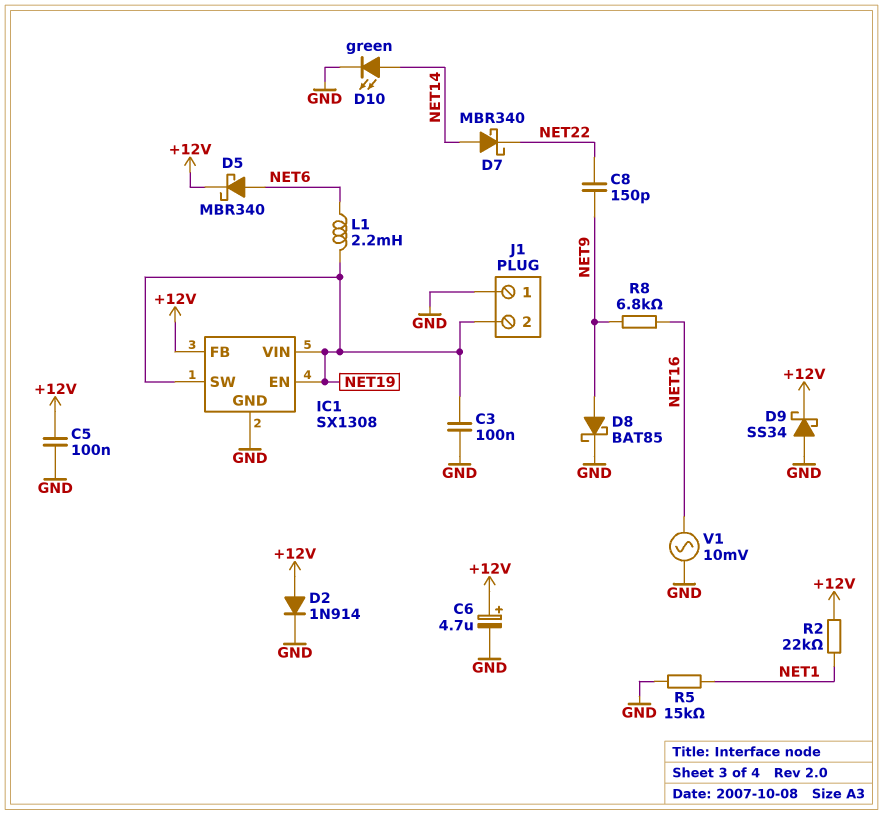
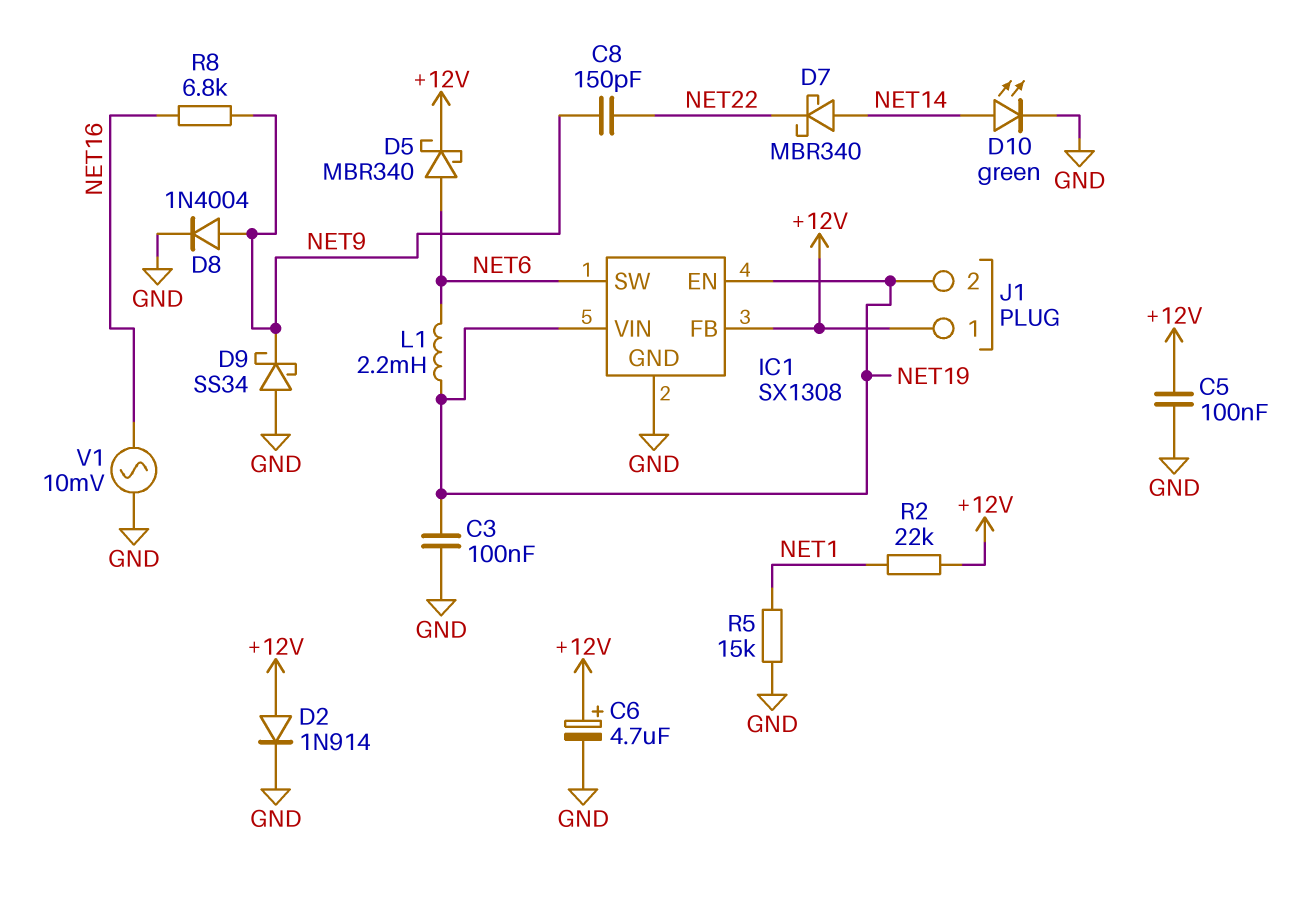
D8: schottky BAT85 (A NET9, K GND) -> diode 1N4004 (A NET9, K GND)
D9: schottky SS34 (A GND, K +12V) -> schottky SS34 (A GND, K NET9)
IC1 pin SW: NET19 -> NET6
J1 pin 1: GND -> +12V

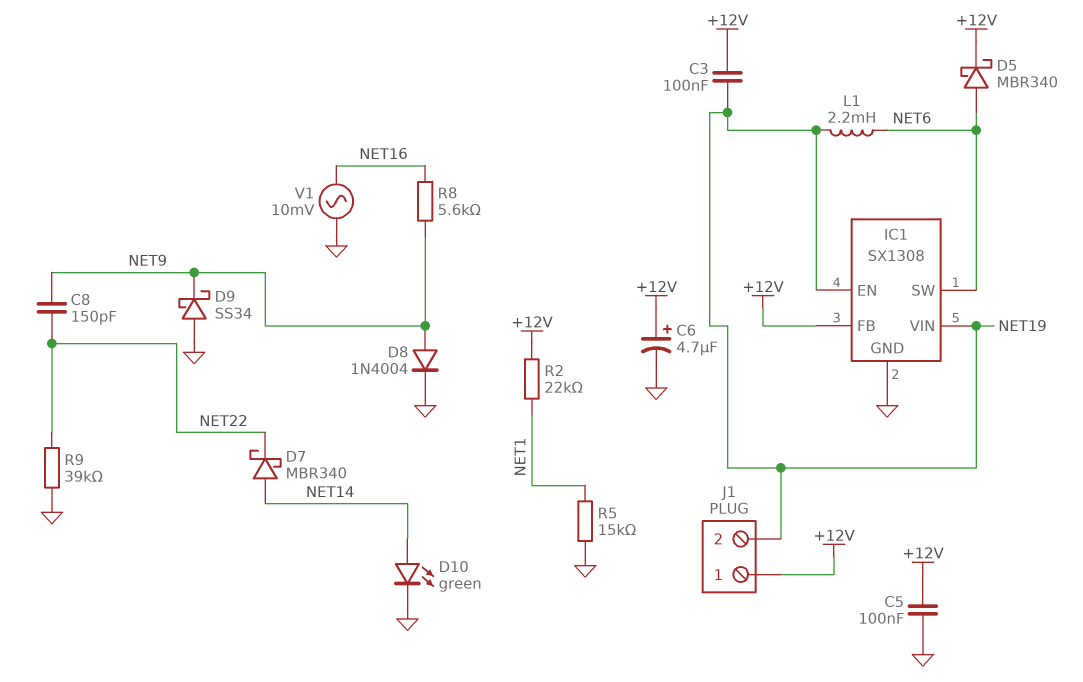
C3: 100nF (GND, NET19) -> 100nF (+12V, NET19)
D2: diode 1N914 (A +12V, K GND) -> none
R8: 6.8k (NET9, NET16) -> 5.6k (NET9, NET16)
R9: none -> 39k (GND, NET22)

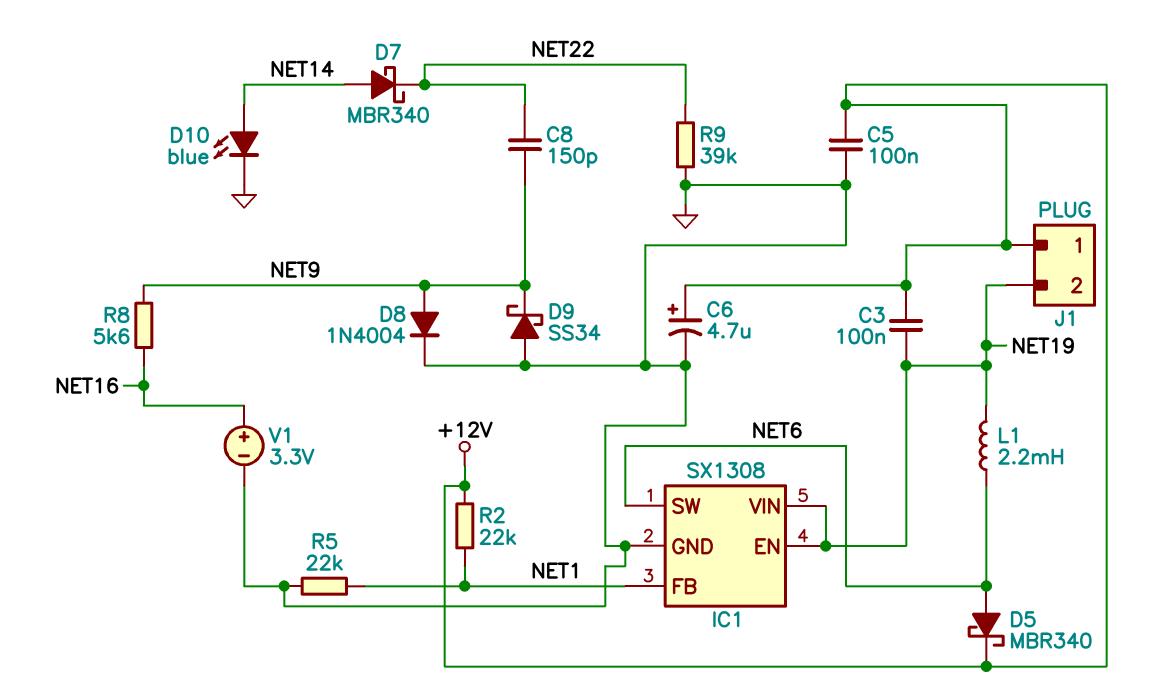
D10: LED green (A NET14, K GND) -> LED blue (A NET14, K GND)
IC1 pin FB: +12V -> NET1
R5: 15k (GND, NET1) -> 22k (GND, NET1)
V1: AC 10mV (GND, NET16) -> 3.3V (plus NET16, minus GND)

